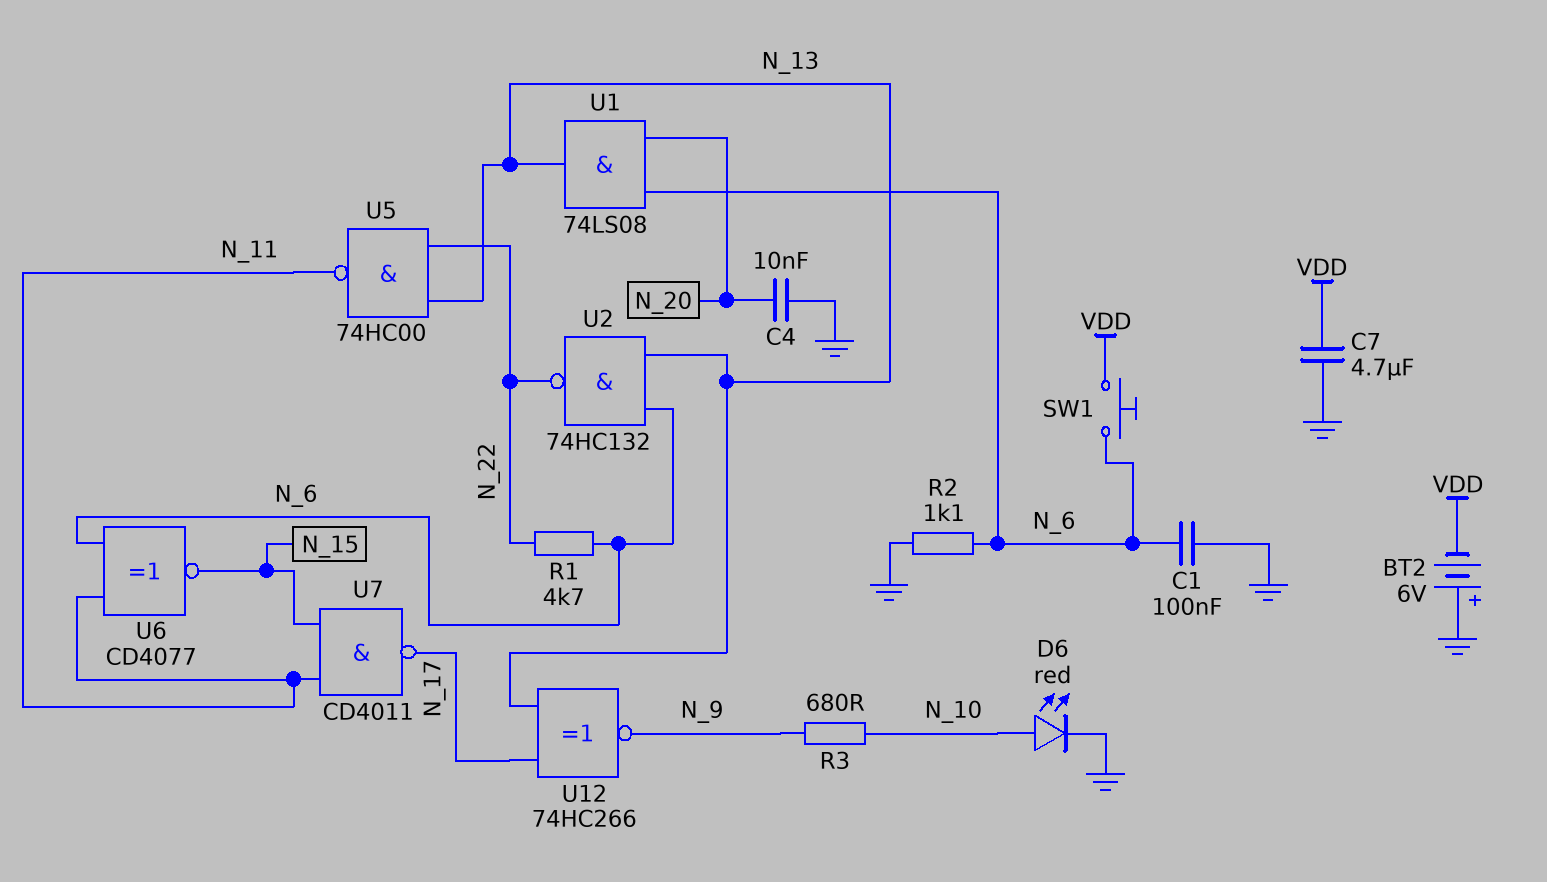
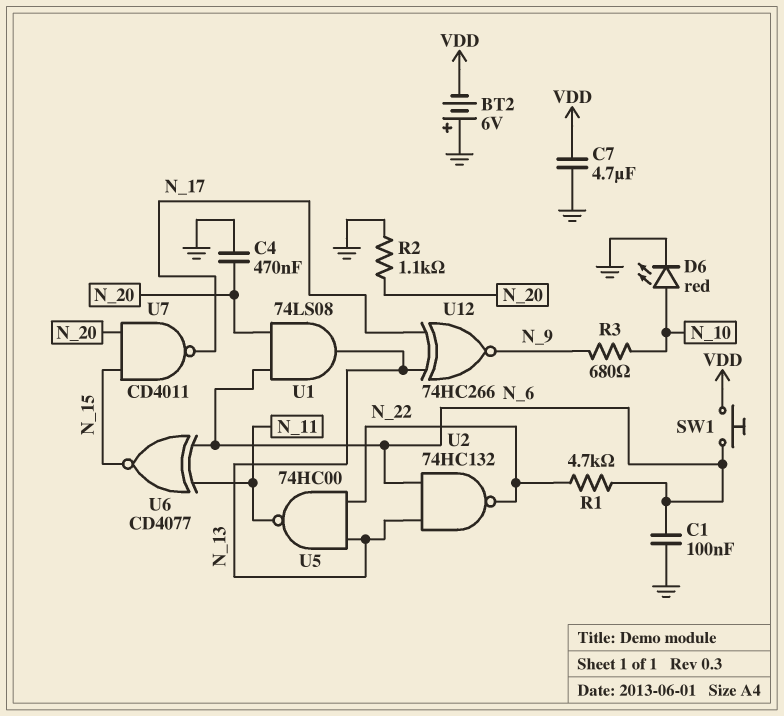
C4: 10nF (GND, N_20) -> 470nF (GND, N_20)
R2: 1.1k (GND, N_6) -> 1.1k (GND, N_20)
U7: NAND CD4011 (in N_11, in N_15, out N_17) -> NAND CD4011 (in N_15, in N_20, out N_17)

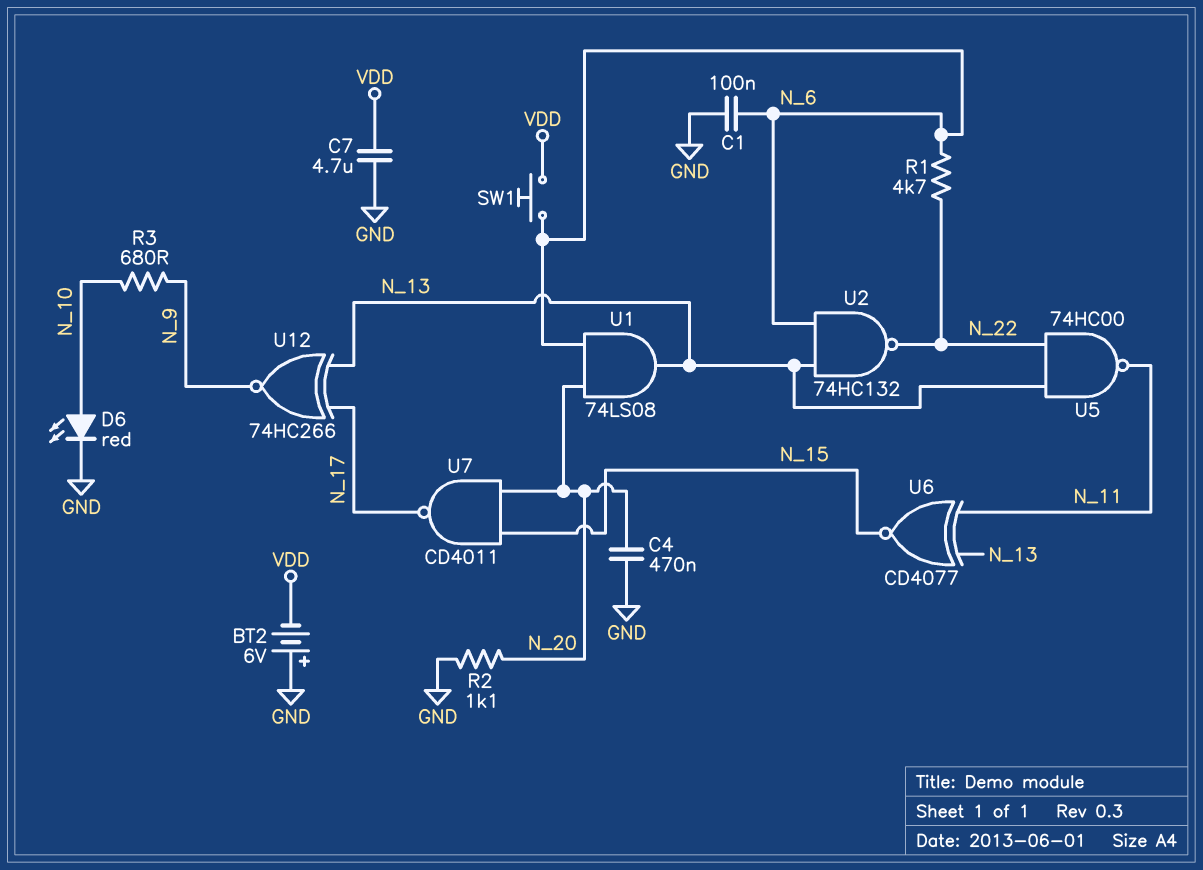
U6: XNOR CD4077 (in N_6, in N_11, out N_15) -> XNOR CD4077 (in N_11, in N_13, out N_15)

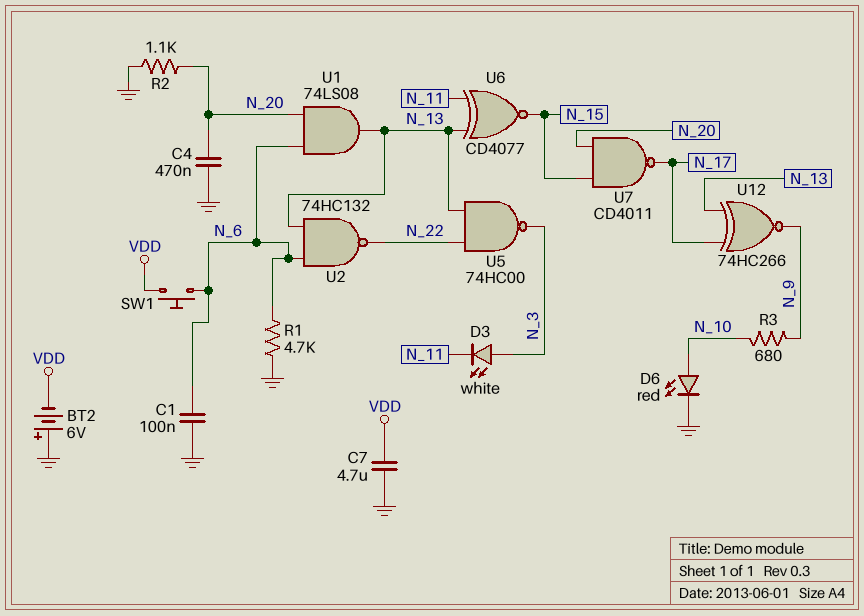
D3: none -> LED white (A N_3, K N_11)
R1: 4.7k (N_6, N_22) -> 4.7k (GND, N_6)
U5: NAND 74HC00 (in N_13, in N_22, out N_11) -> NAND 74HC00 (in N_13, in N_22, out N_3)

